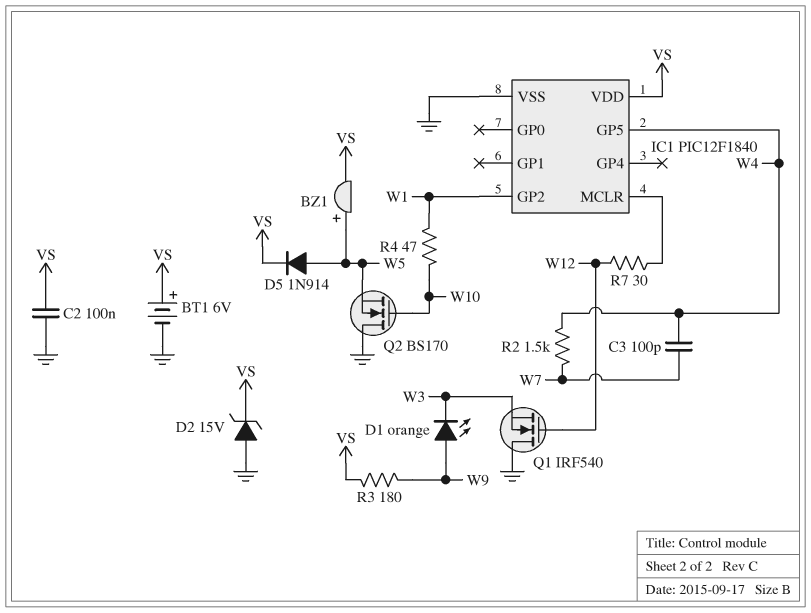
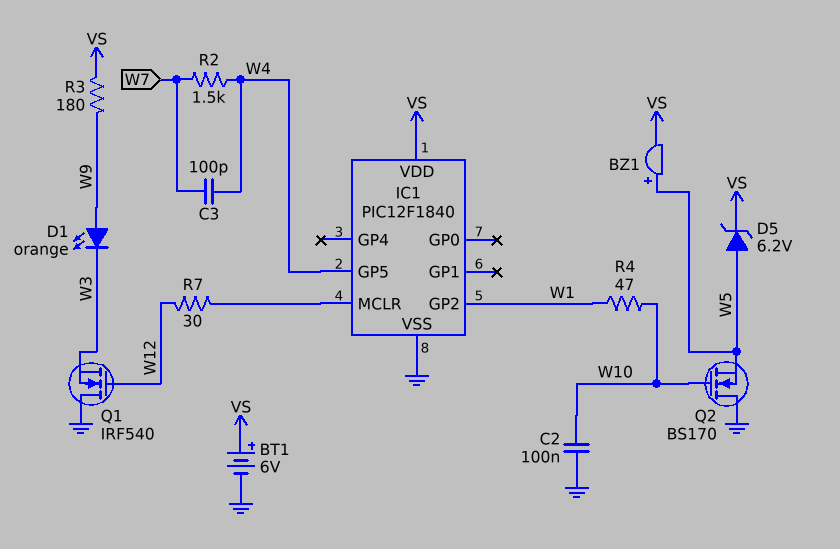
C2: 100nF (GND, VS) -> 100nF (GND, W10)
D2: zener 15V (A GND, K VS) -> none
D5: diode 1N914 (A W5, K VS) -> zener 6.2V (A W5, K VS)

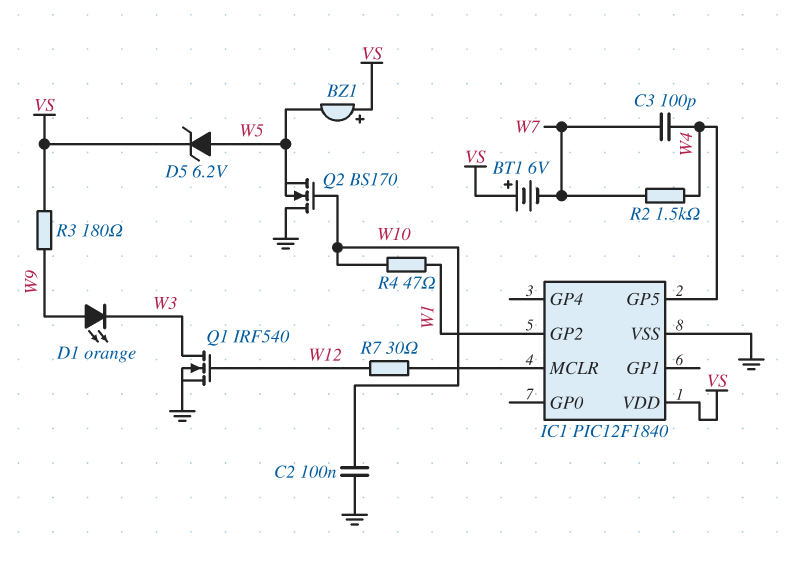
BT1: 6V (plus VS, minus GND) -> 6V (plus VS, minus W7)
BZ1: buzzer (plus W5, minus VS) -> buzzer (plus VS, minus W5)
Q1: NMOS IRF540 (G W12, D GND, S W3) -> NMOS IRF540 (G W12, D W3, S GND)

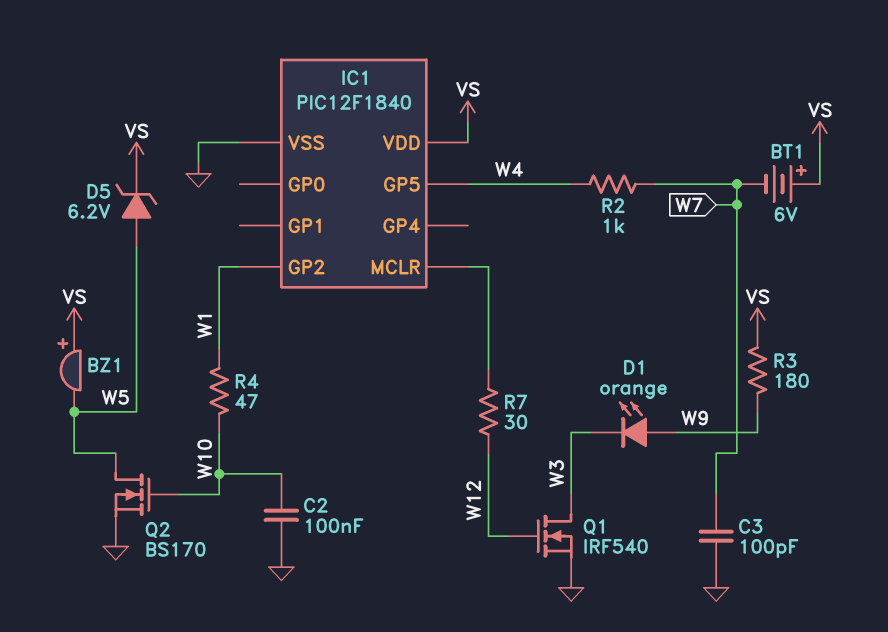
C3: 100pF (W4, W7) -> 100pF (GND, W7)
Q2: NMOS BS170 (G W10, D GND, S W5) -> NMOS BS170 (G W10, D W5, S GND)
R2: 1.5k (W4, W7) -> 1k (W4, W7)

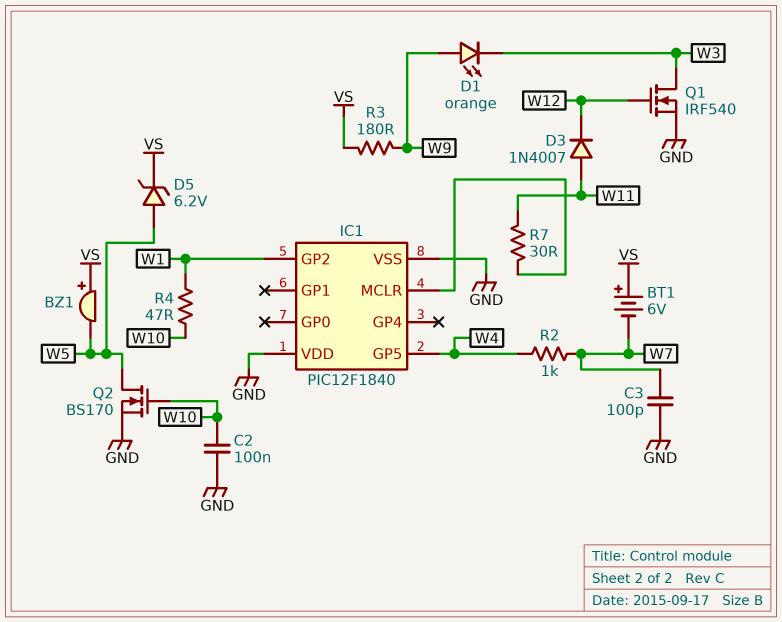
D3: none -> diode 1N4007 (A W11, K W12)
IC1 pin VDD: VS -> GND
R7: 30 (IC1/MCLR, W12) -> 30 (IC1/MCLR, W11)

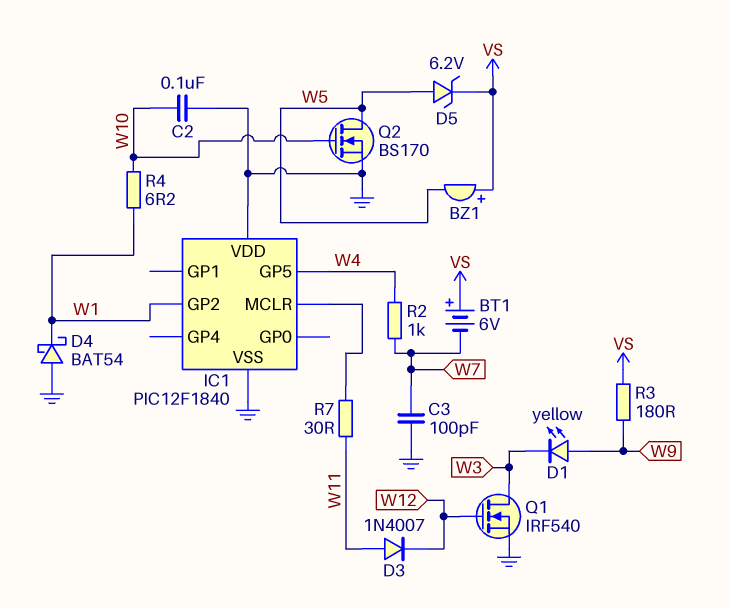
D1: LED orange (A W9, K W3) -> LED yellow (A W9, K W3)
D4: none -> schottky BAT54 (A GND, K W1)
R4: 47 (W1, W10) -> 6.2 (W1, W10)

